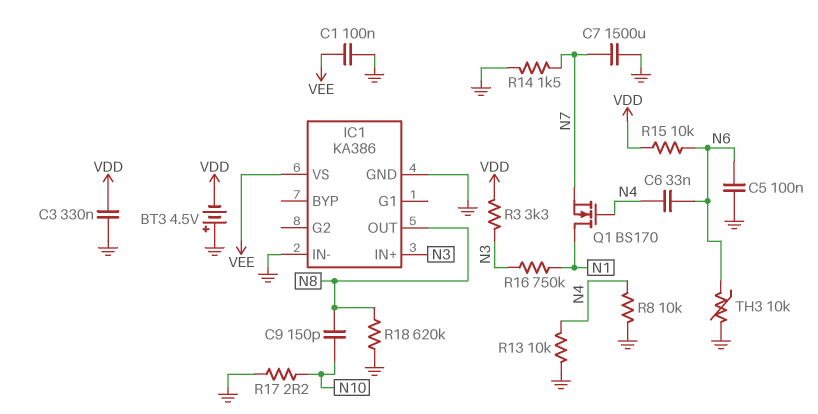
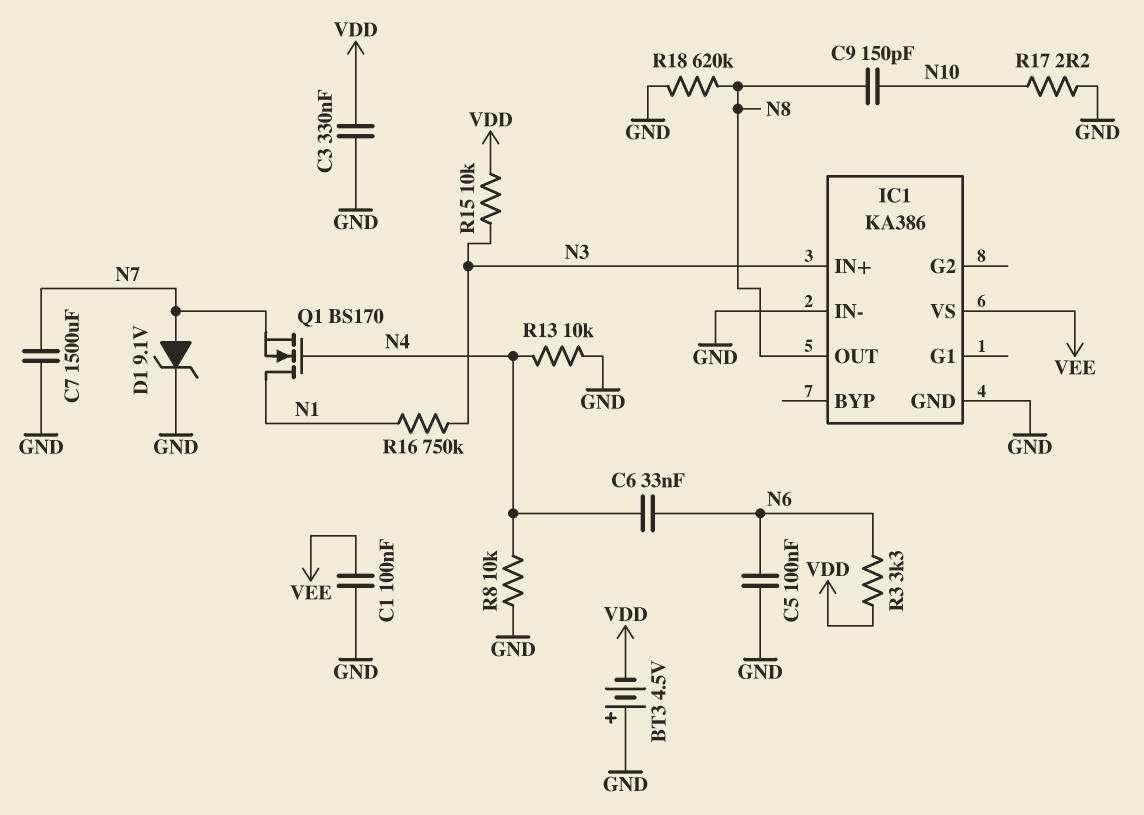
D1: none -> zener 9.1V (A N7, K GND)
R3: 3.3k (N3, VDD) -> 3.3k (N6, VDD)
R14: 1.5k (GND, N7) -> none
R15: 10k (N6, VDD) -> 10k (N3, VDD)
TH3: 10k (GND, N6) -> none

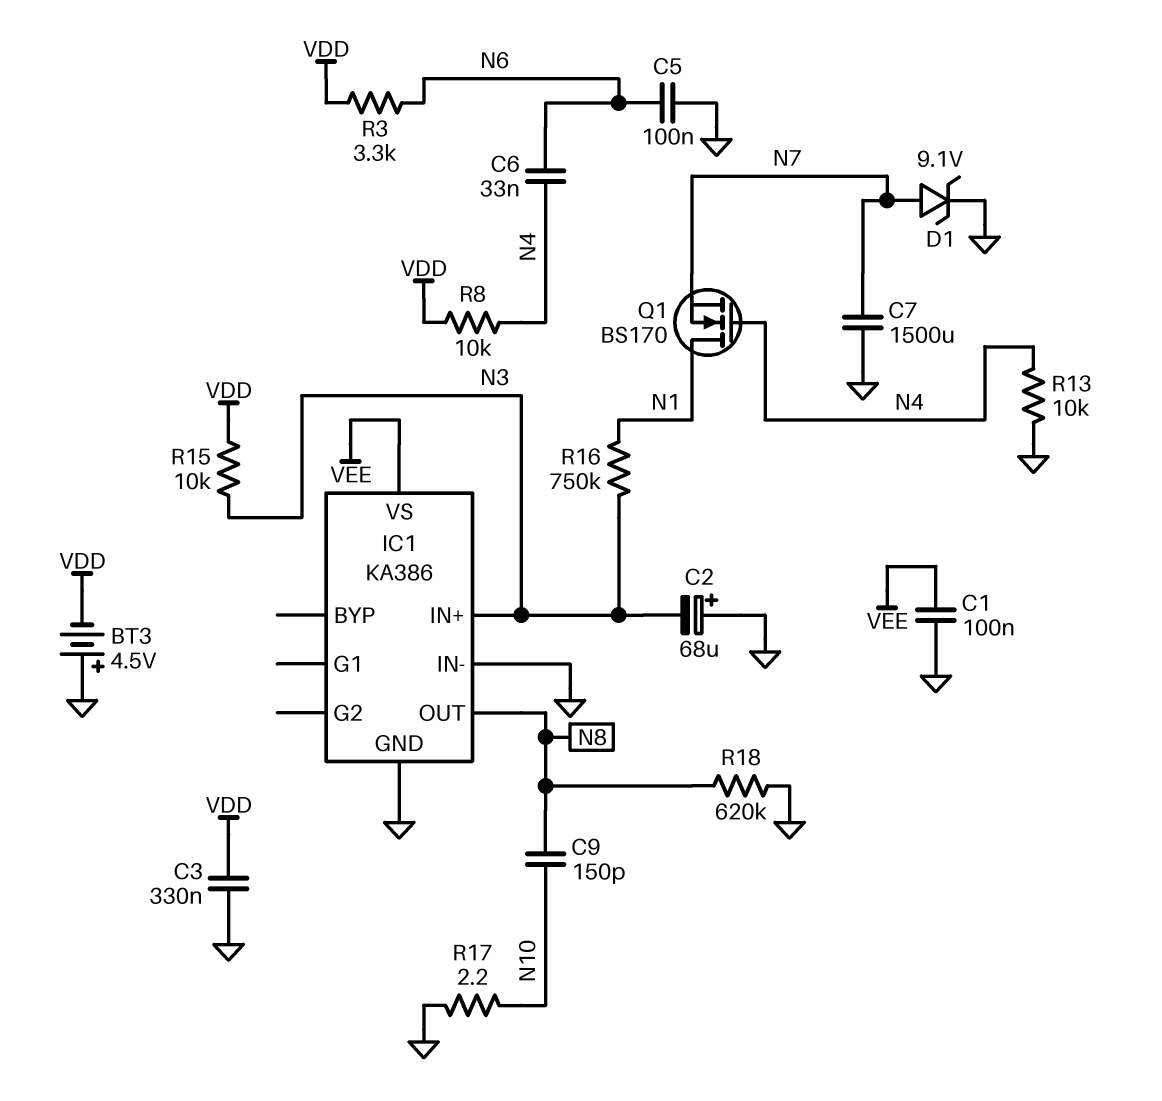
C2: none -> 68uF (plus GND, minus N3)
R8: 10k (GND, N4) -> 10k (N4, VDD)

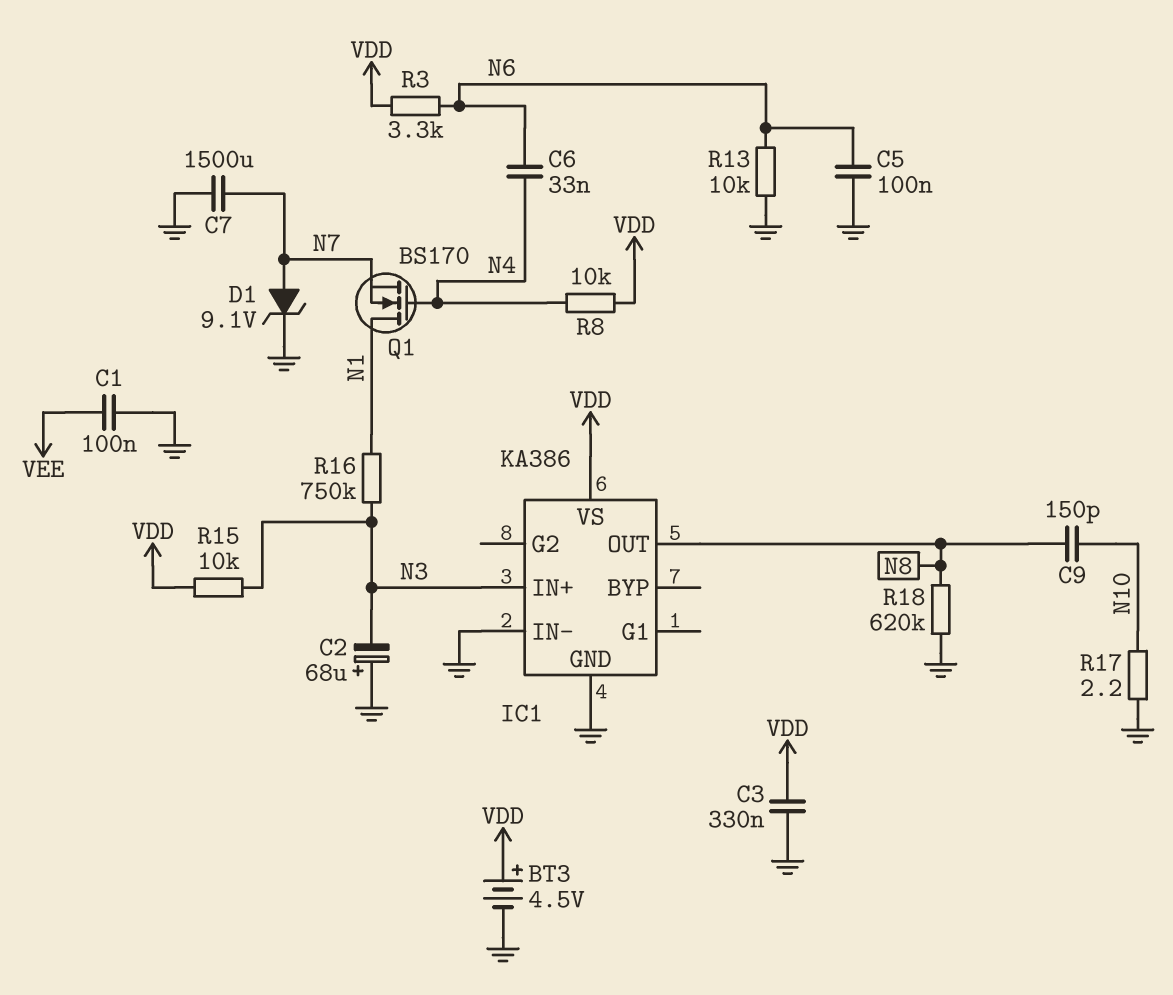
BT3: 4.5V (plus GND, minus VDD) -> 4.5V (plus VDD, minus GND)
IC1 pin VS: VEE -> VDD
R13: 10k (GND, N4) -> 10k (GND, N6)

